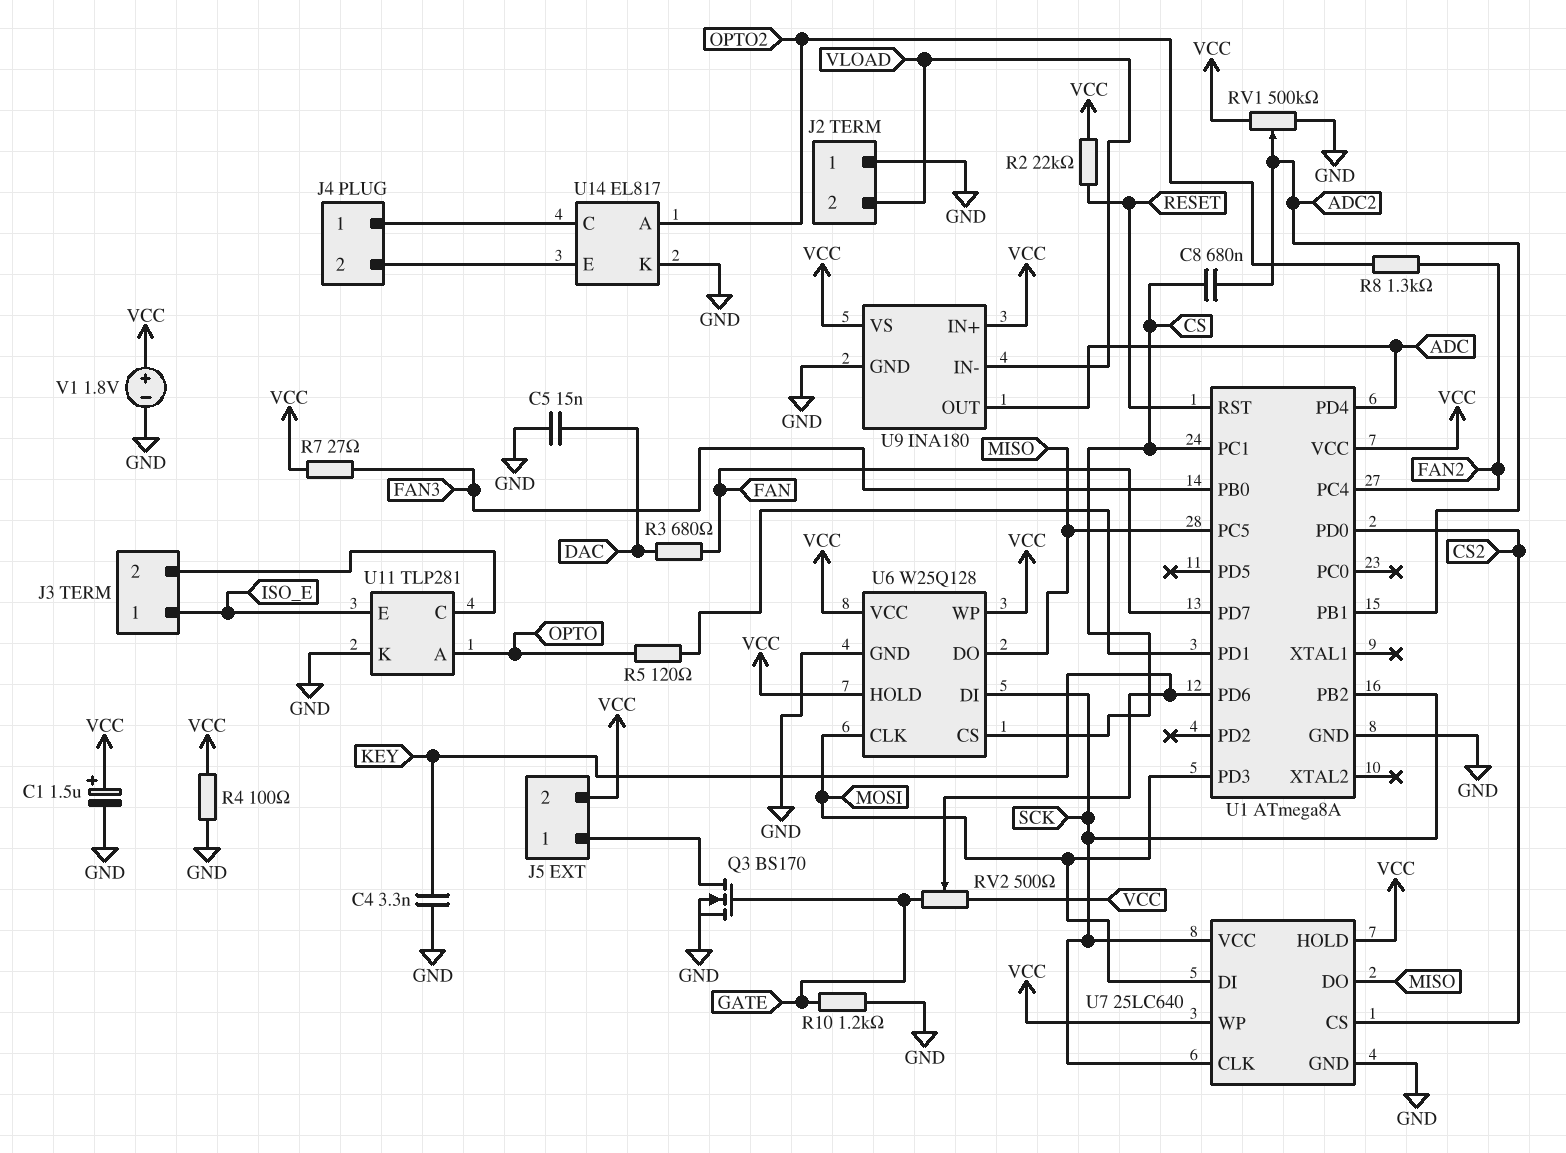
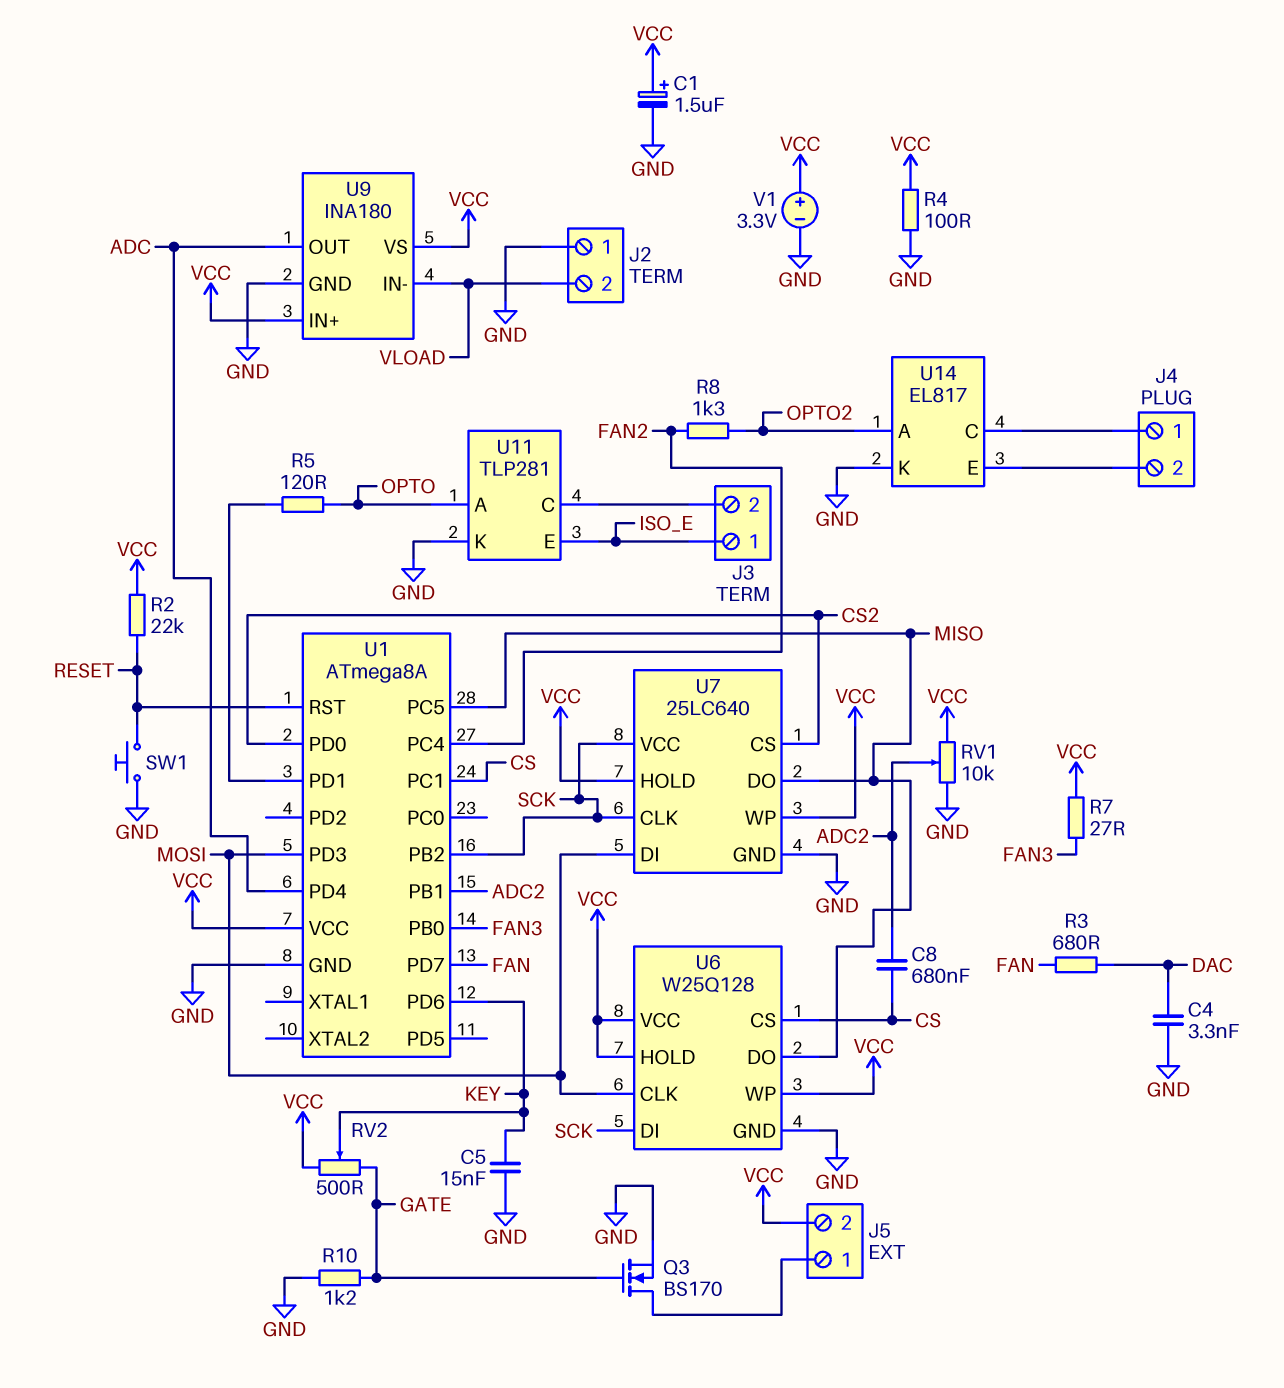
C4: 3.3nF (GND, KEY) -> 3.3nF (DAC, GND)
C5: 15nF (DAC, GND) -> 15nF (GND, KEY)
RV1: 500k (GND, VCC, wiper ADC2) -> 10k (GND, VCC, wiper ADC2)
SW1: none -> button (GND, RESET)
V1: 1.8V (plus VCC, minus GND) -> 3.3V (plus VCC, minus GND)

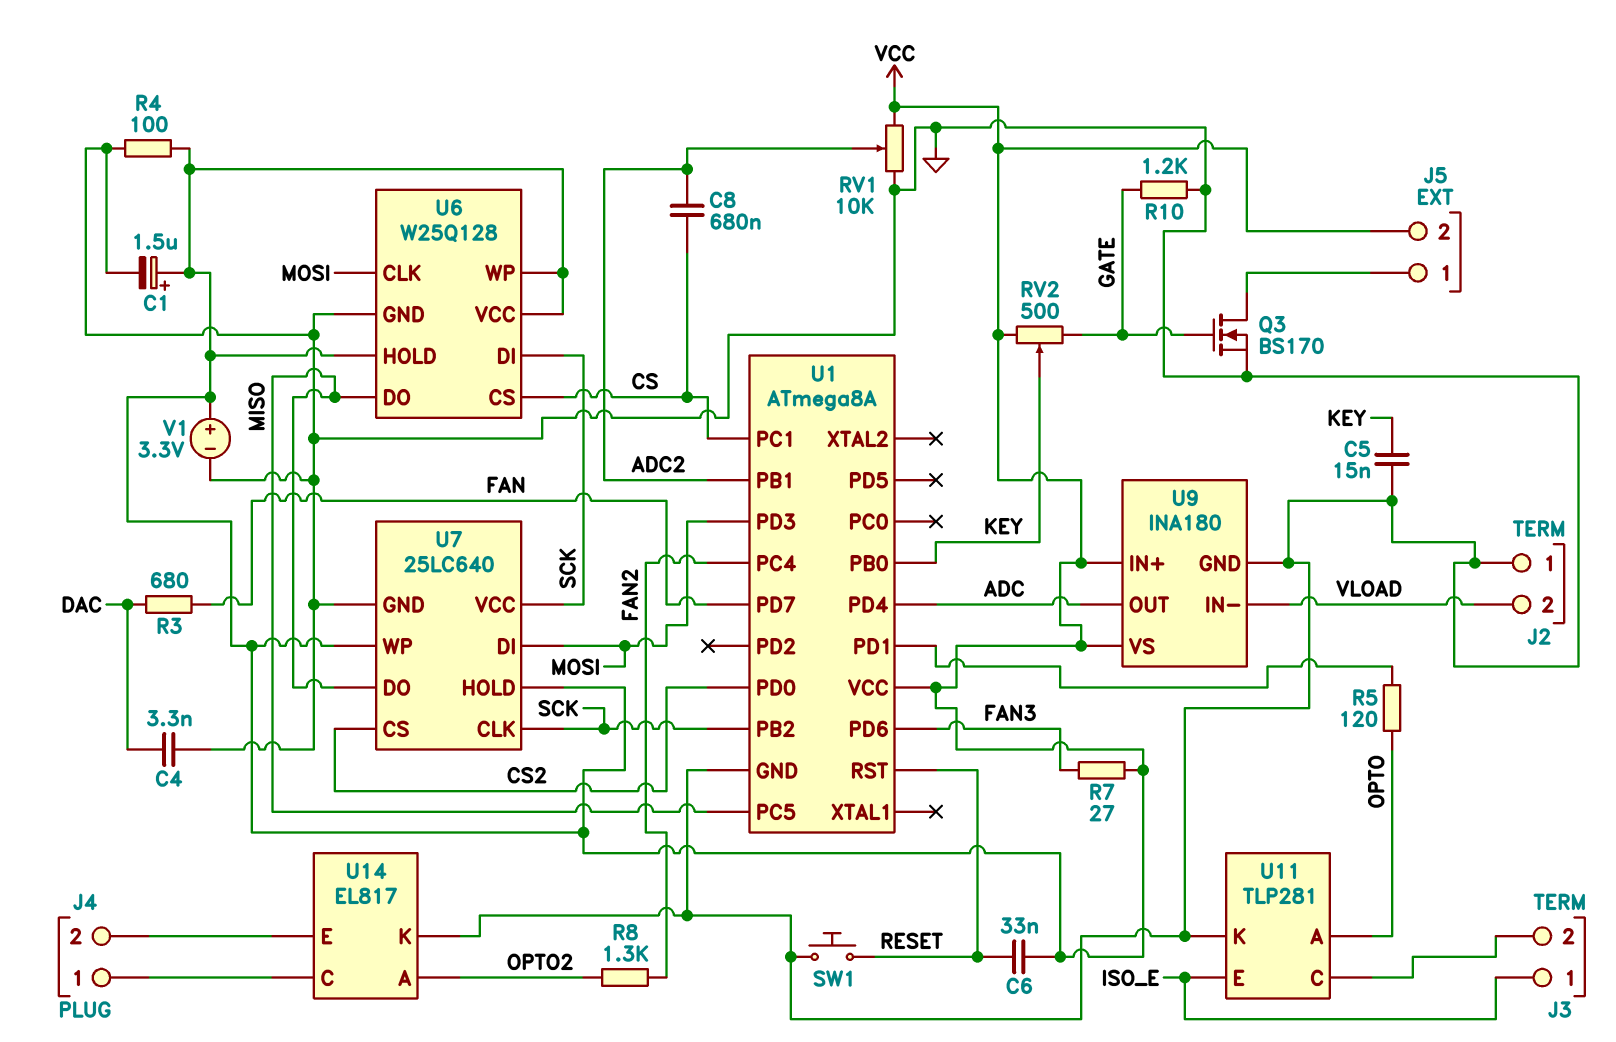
C6: none -> 33nF (RESET, VCC)
R2: 22k (RESET, VCC) -> none
U1 pin PB0: FAN3 -> KEY
U1 pin PD6: KEY -> FAN3

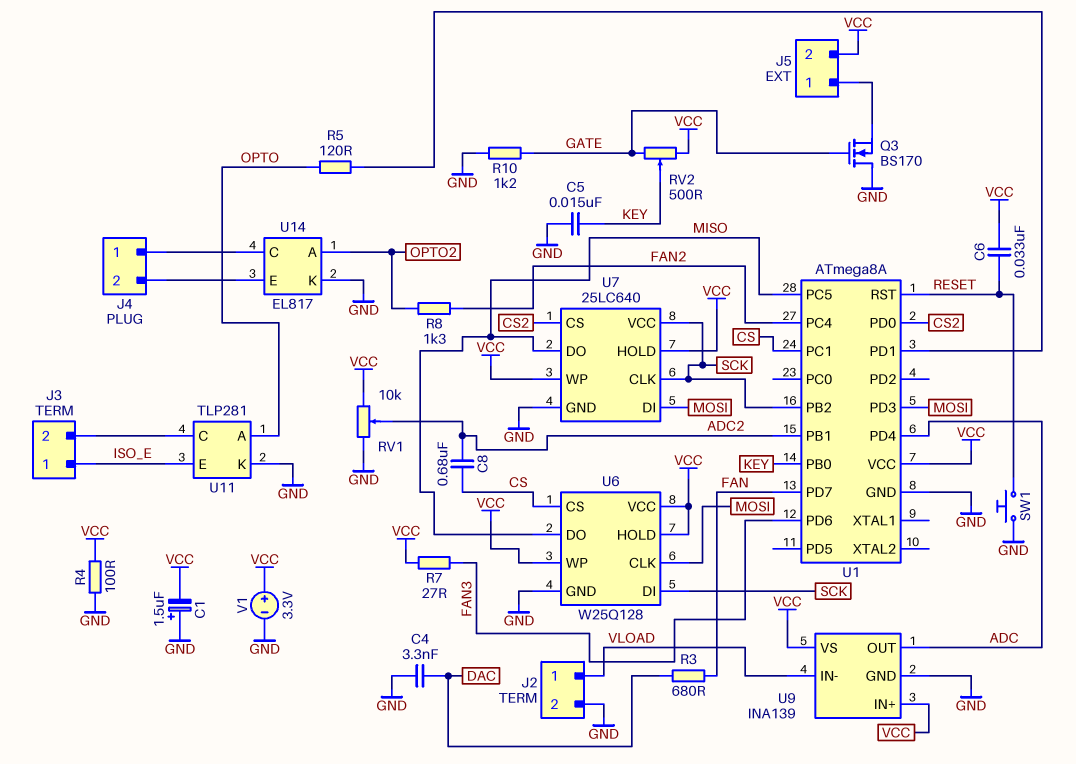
C1: 1.5uF (plus VCC, minus GND) -> 1.5uF (plus GND, minus VCC)
J2 pin 1: GND -> VLOAD
J2 pin 2: VLOAD -> GND
Q3: NMOS BS170 (G GATE, D J5/1, S GND) -> NMOS BS170 (G GATE, D GND, S J5/1)
U9: INA180 -> INA139

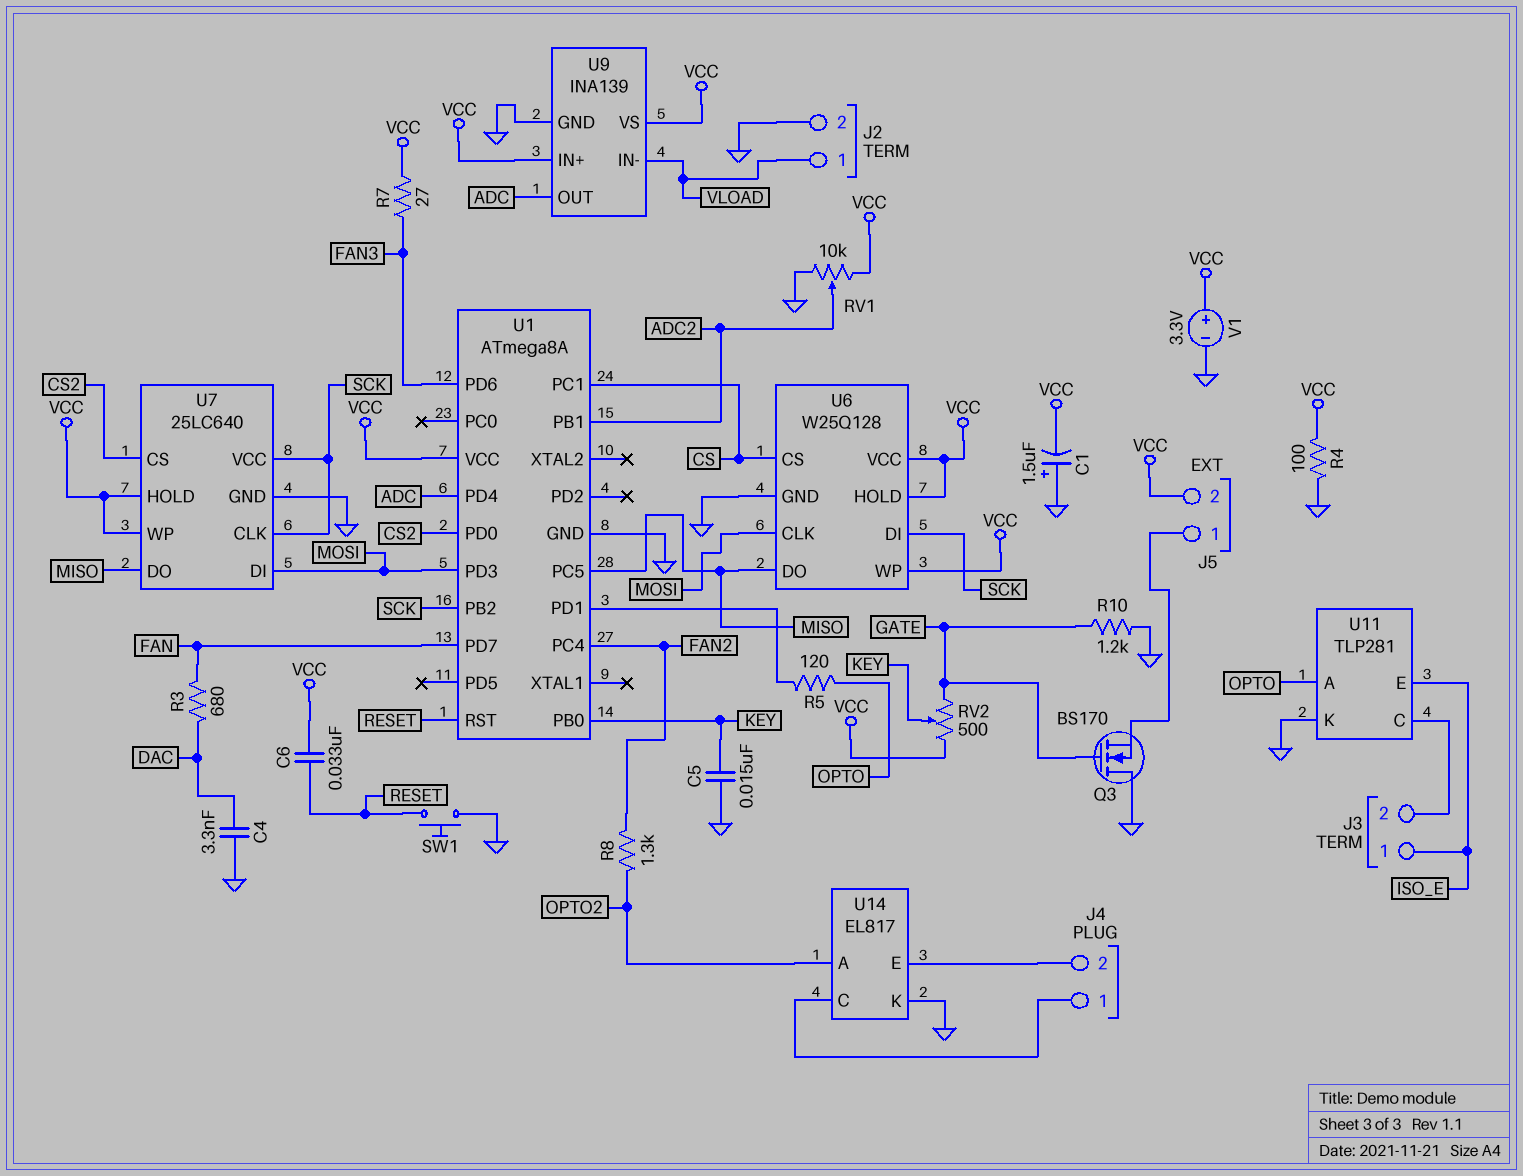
C8: 680nF (ADC2, CS) -> none

